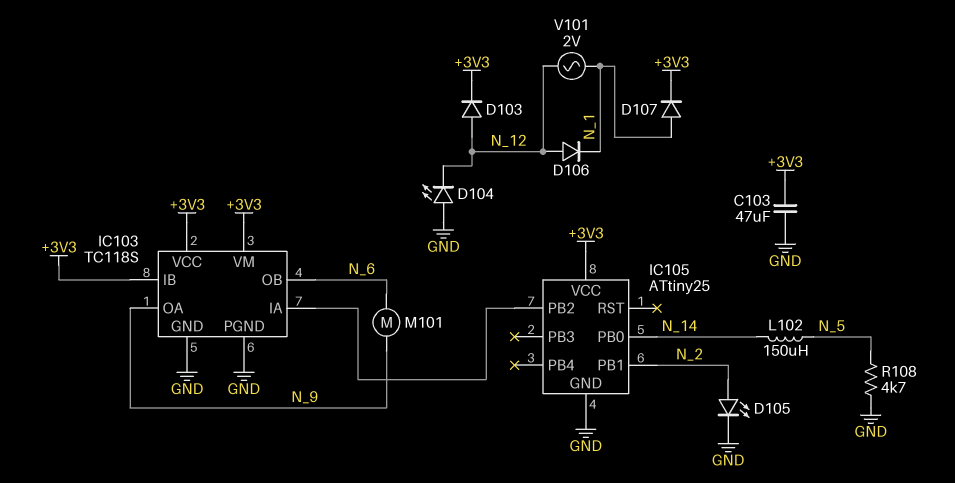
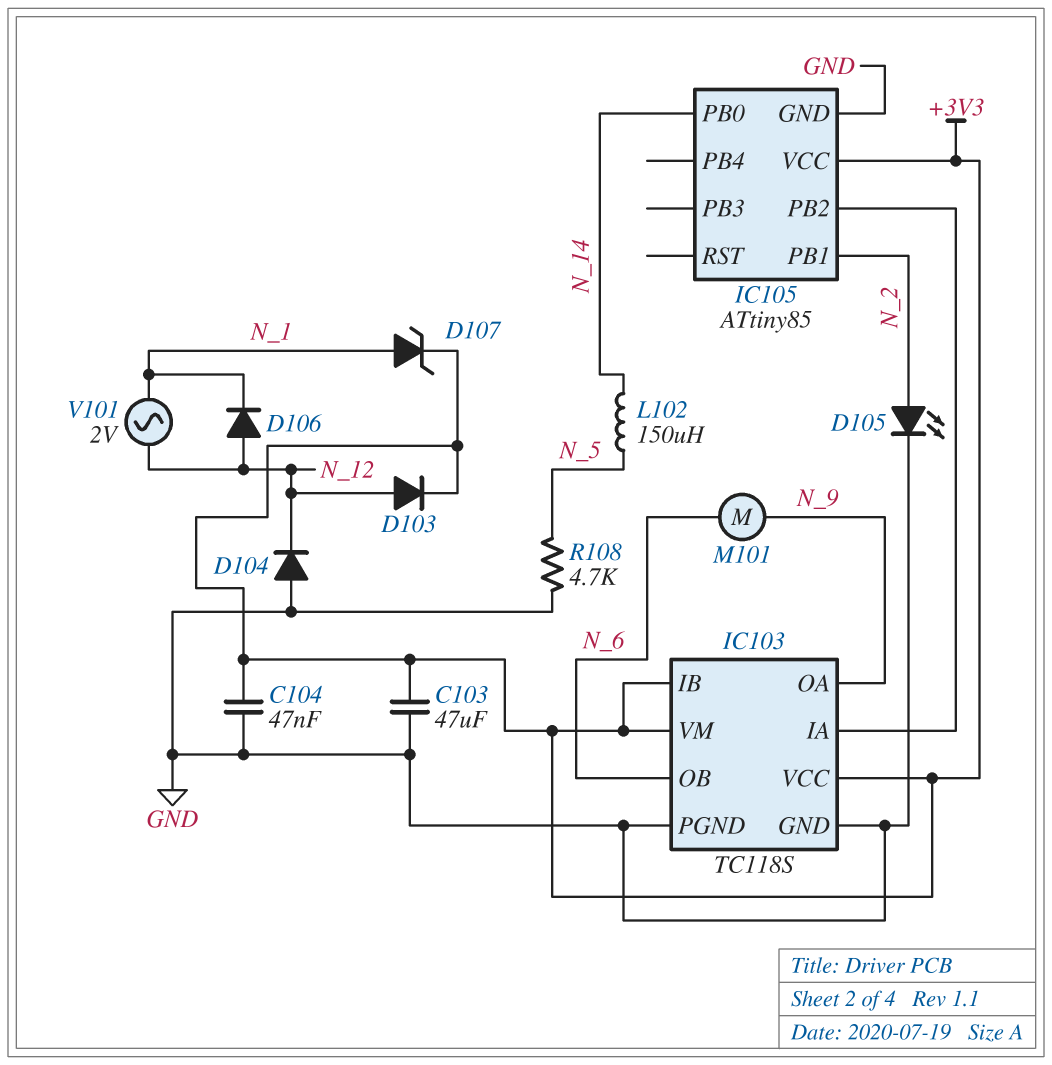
C104: none -> 47nF (+3V3, GND)
D104: LED (A GND, K N_12) -> diode (A GND, K N_12)
D107: diode (A N_1, K +3V3) -> zener (A N_1, K +3V3)
IC105: ATtiny25 -> ATtiny85

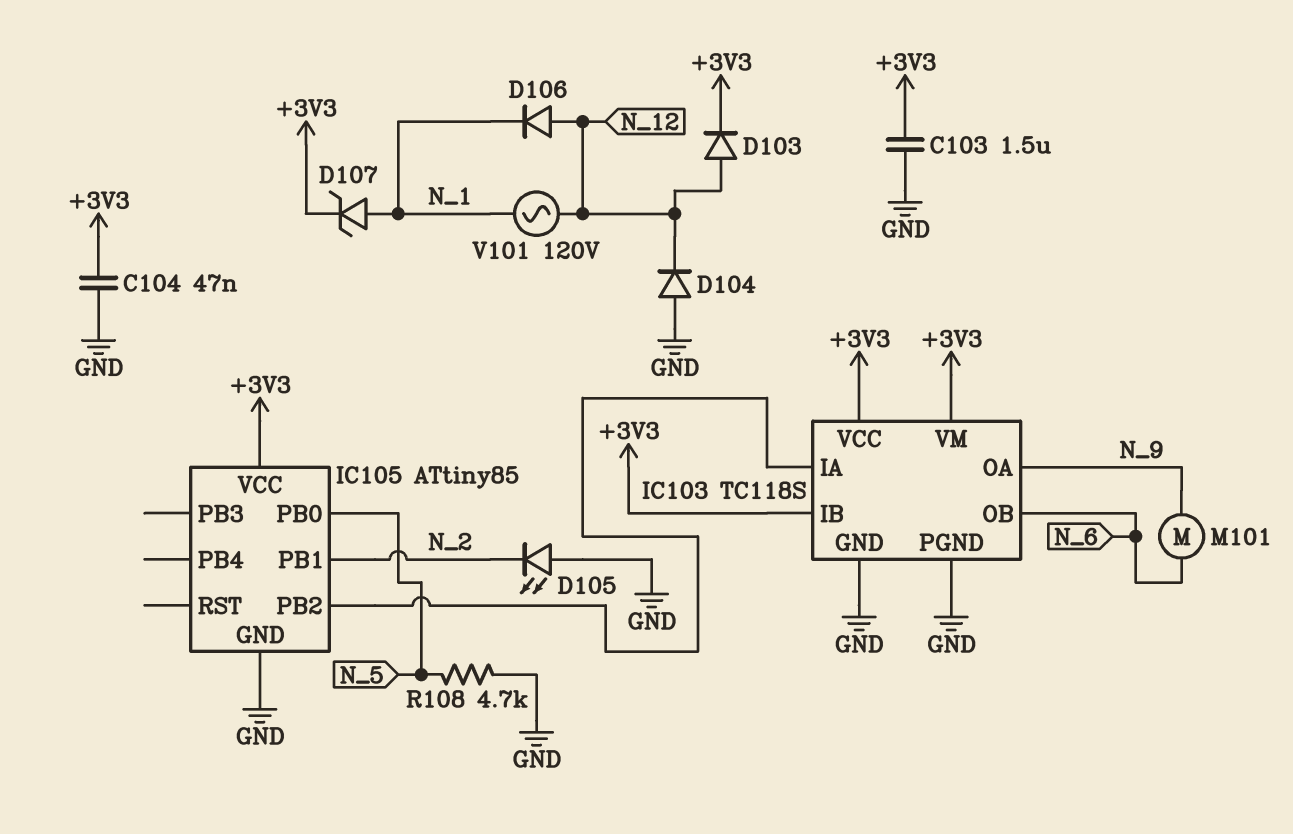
C103: 47uF (+3V3, GND) -> 1.5uF (+3V3, GND)
D105: LED (A N_2, K GND) -> LED (A GND, K N_2)
IC105 pin PB0: N_14 -> N_5
L102: 150uH (N_5, N_14) -> none
V101: AC 2V (N_1, N_12) -> AC 120V (N_1, N_12)

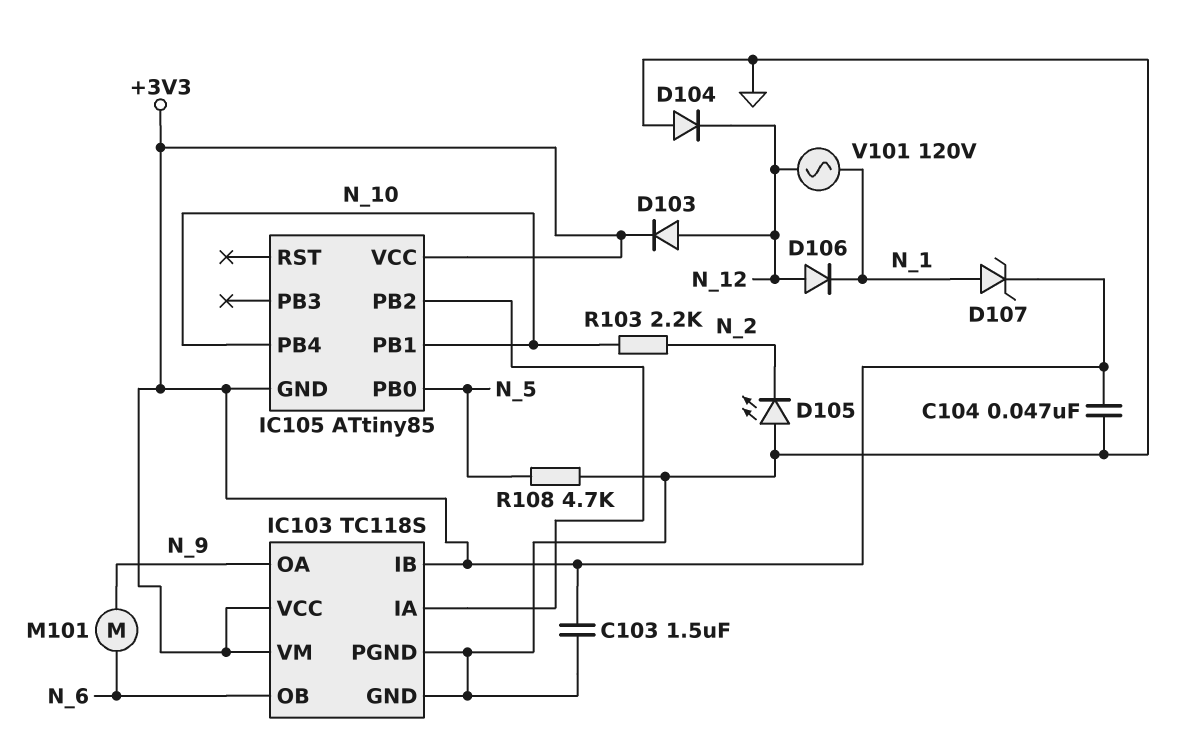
IC105 pin GND: GND -> +3V3
IC105 pin PB1: N_2 -> N_10
IC105 pin PB4: none -> N_10
R103: none -> 2.2k (N_2, N_10)

